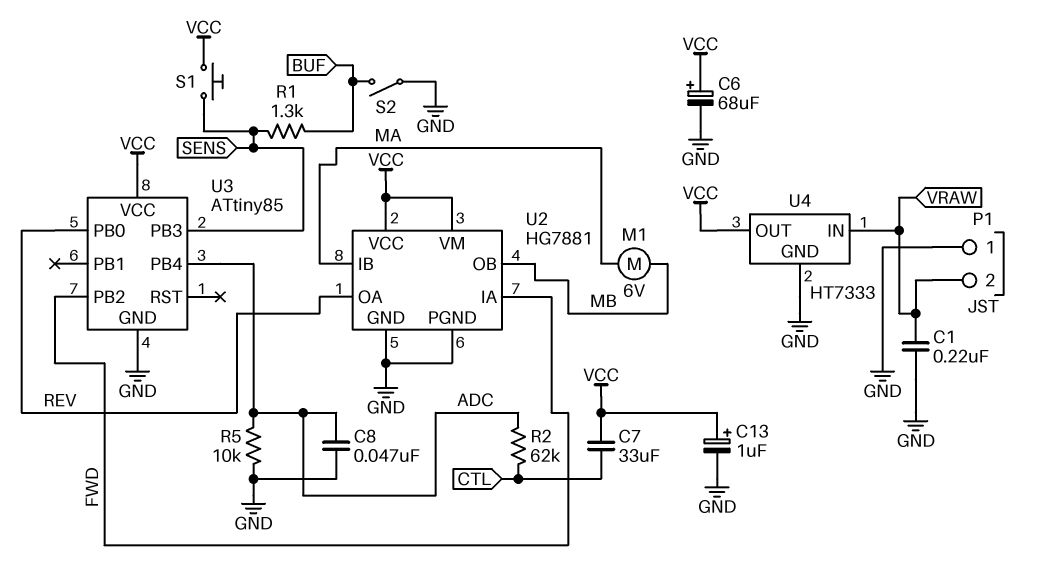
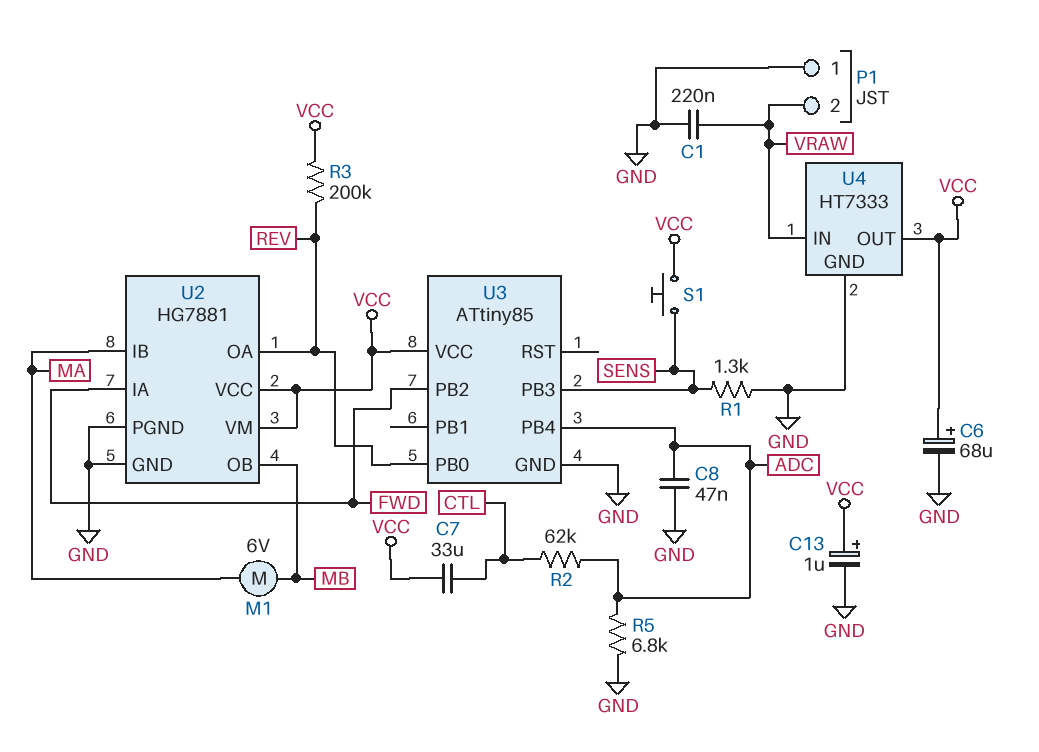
R1: 1.3k (BUF, SENS) -> 1.3k (GND, SENS)
R3: none -> 200k (REV, VCC)
R5: 10k (ADC, GND) -> 6.8k (ADC, GND)
S2: switch (BUF, GND) -> none

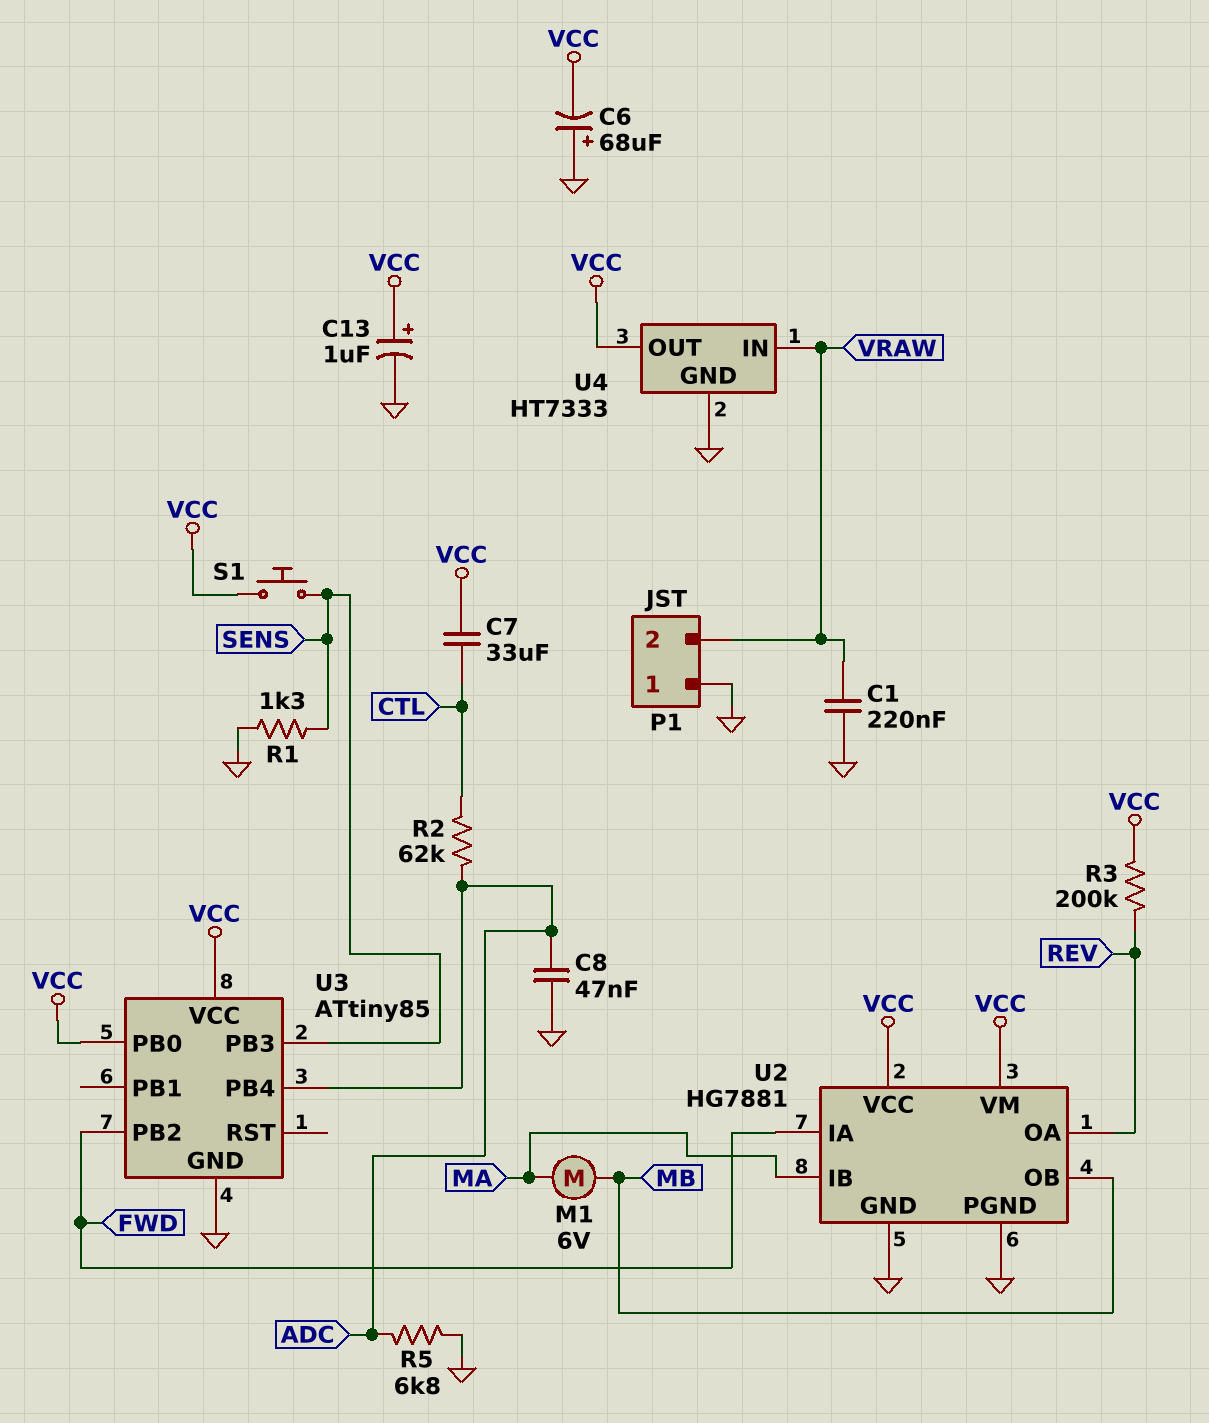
C6: 68uF (plus VCC, minus GND) -> 68uF (plus GND, minus VCC)
U3 pin PB0: REV -> VCC

